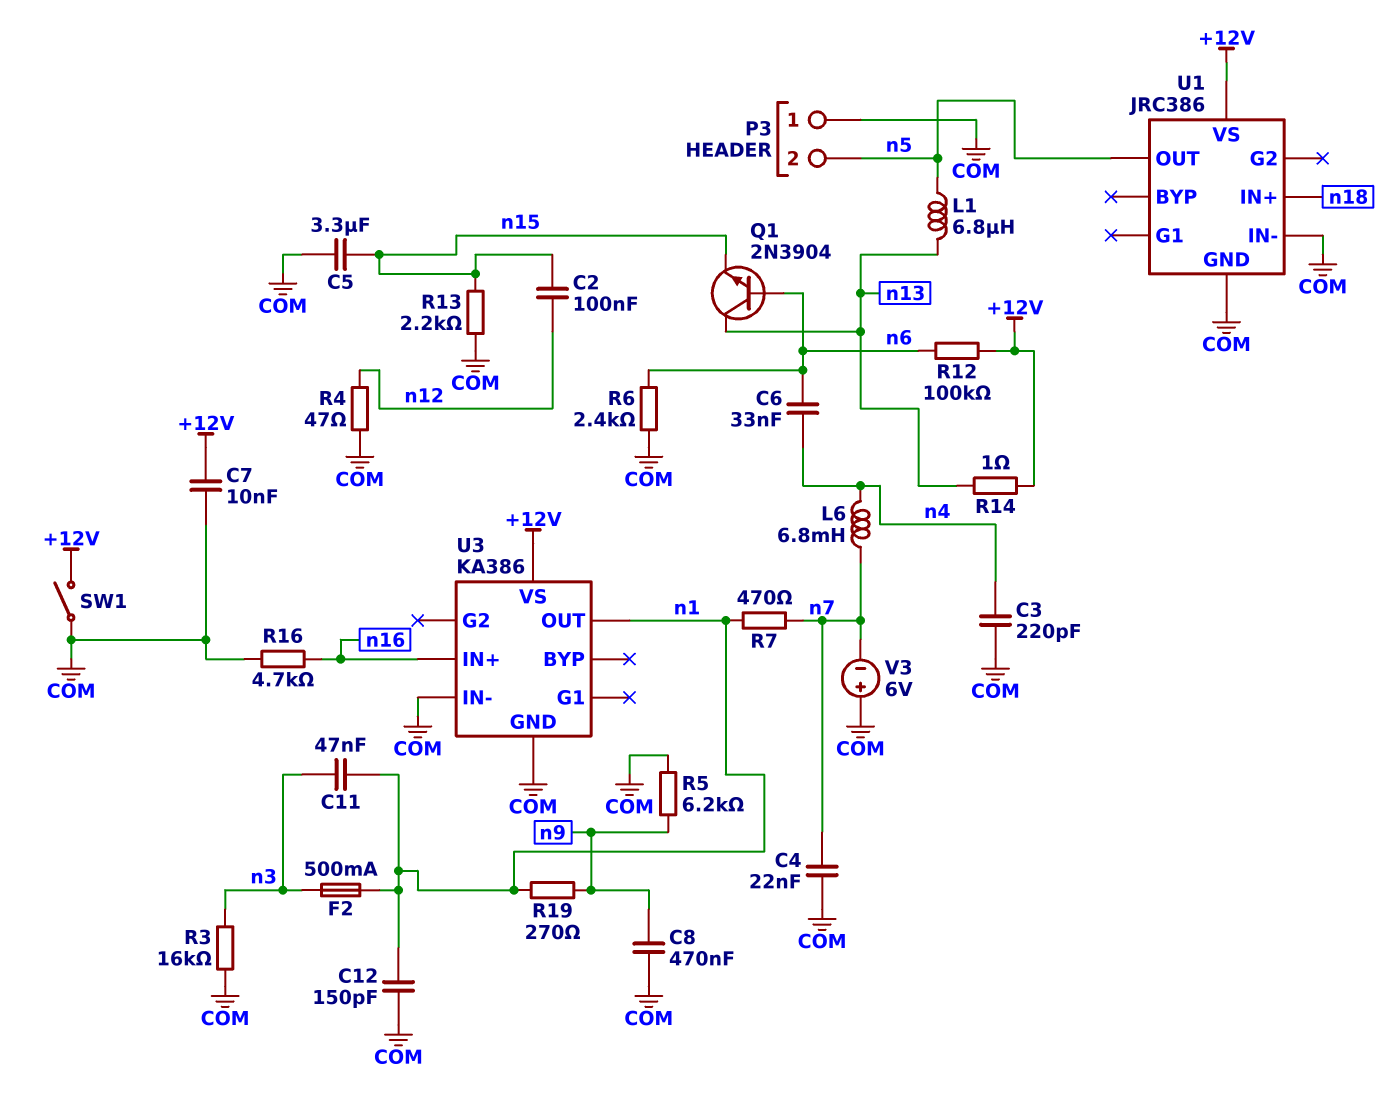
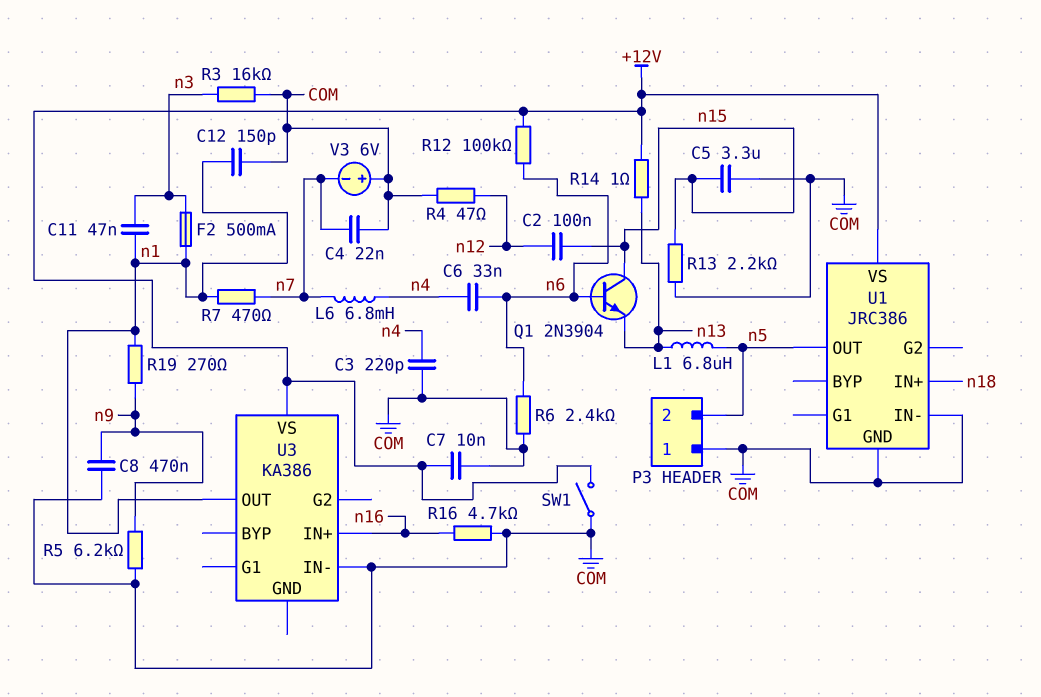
Q1: NPN 2N3904 (B n6, C n13, E n15) -> NPN 2N3904 (B n6, C n15, E n13)
U3 pin GND: COM -> none

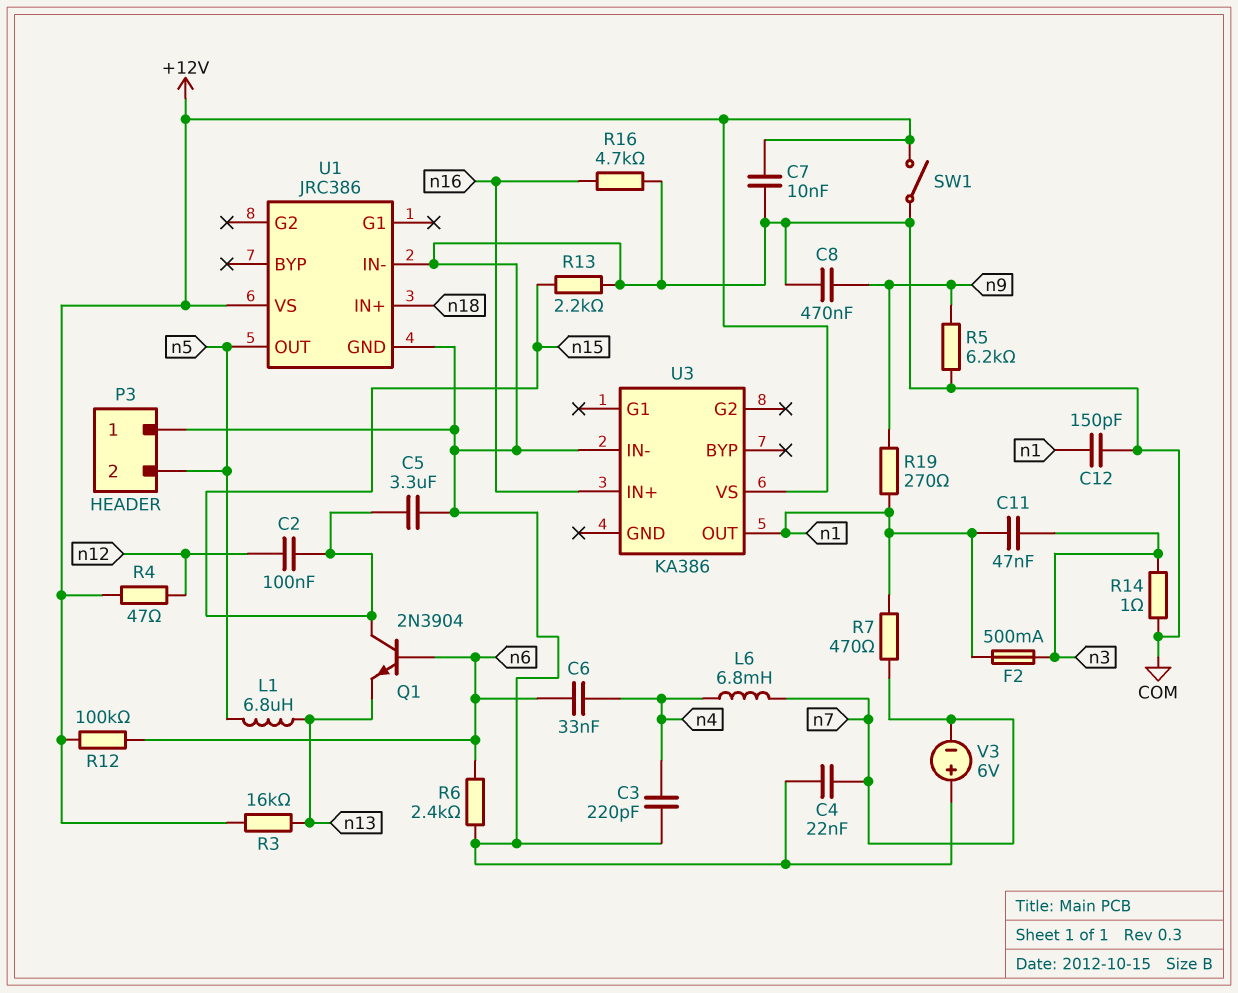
R3: 16k (COM, n3) -> 16k (+12V, n13)
R4: 47 (COM, n12) -> 47 (+12V, n12)
R14: 1 (+12V, n13) -> 1 (COM, n3)

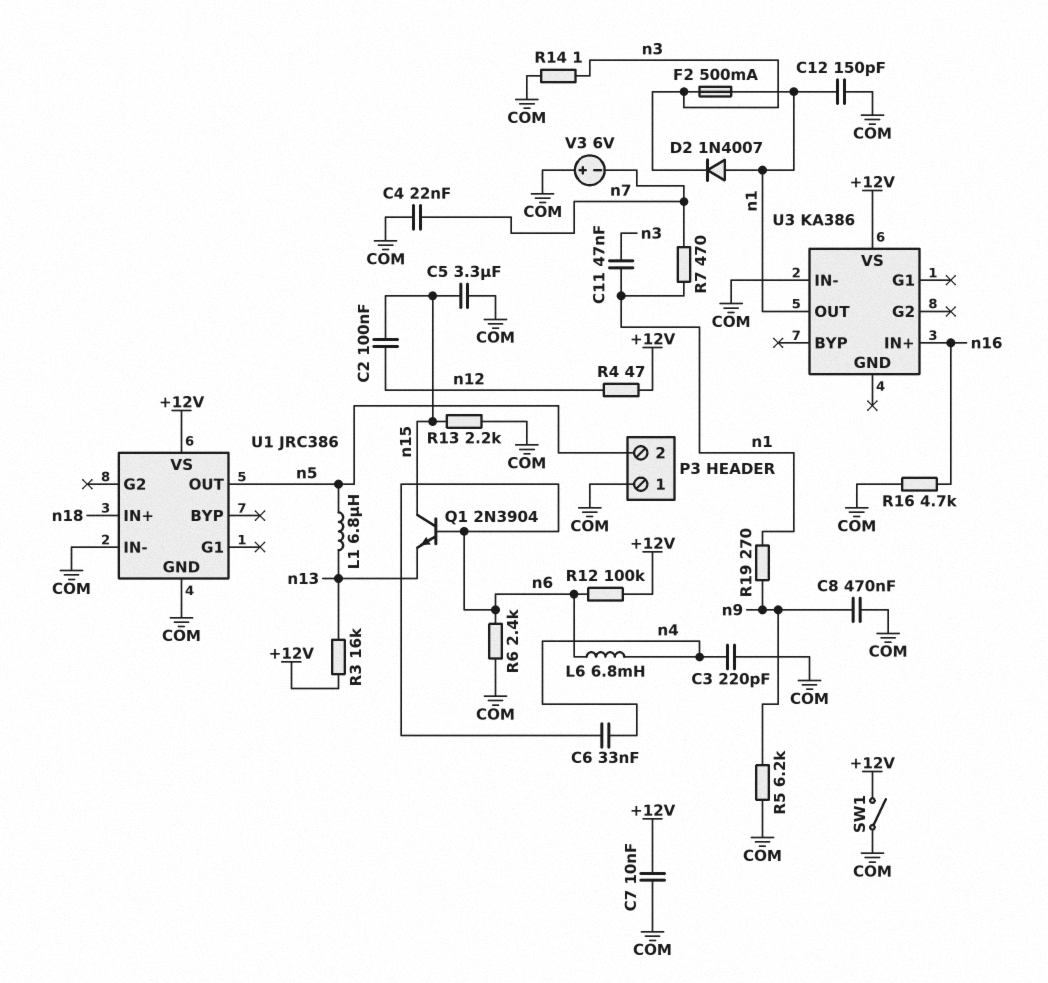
D2: none -> diode 1N4007 (A n1, K n3)
L6: 6.8mH (n4, n7) -> 6.8mH (n4, n6)

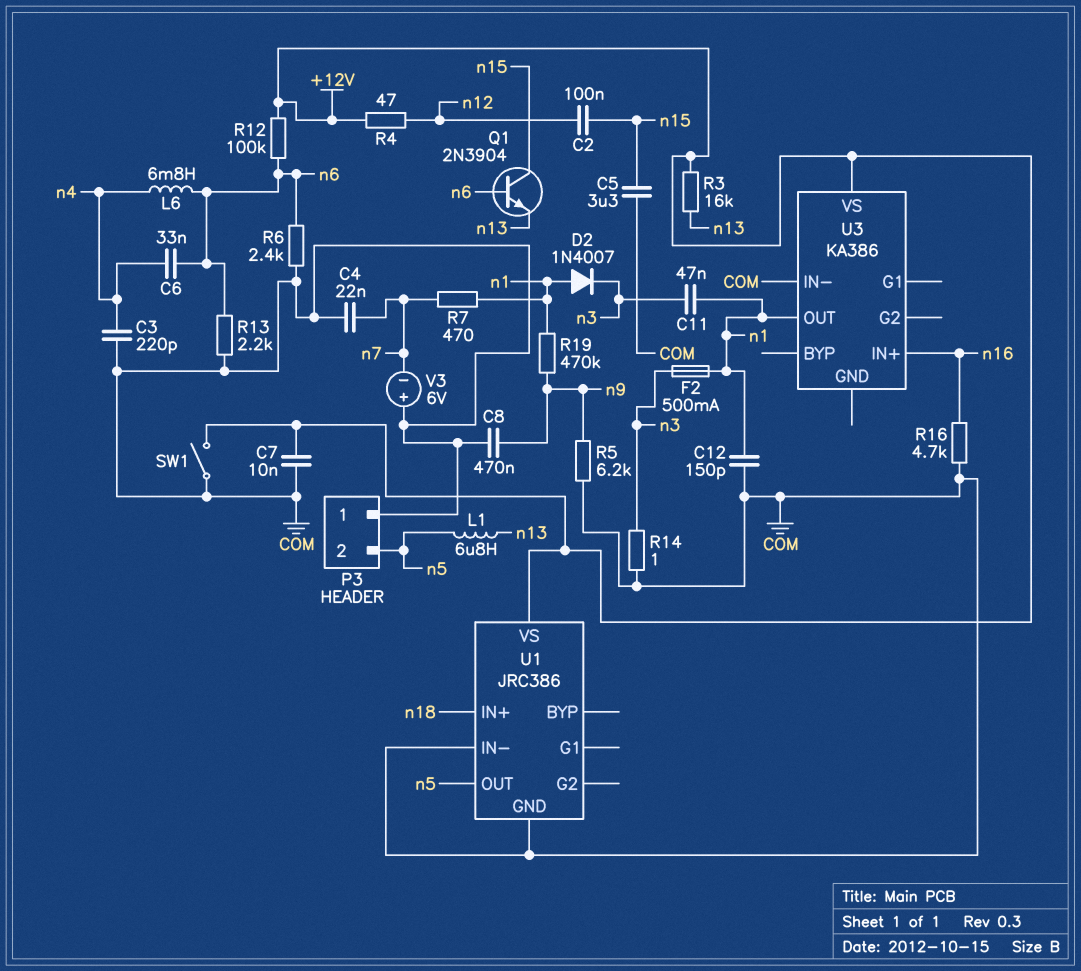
R13: 2.2k (COM, n15) -> 2.2k (COM, n6)
R19: 270 (n1, n9) -> 470k (n1, n9)

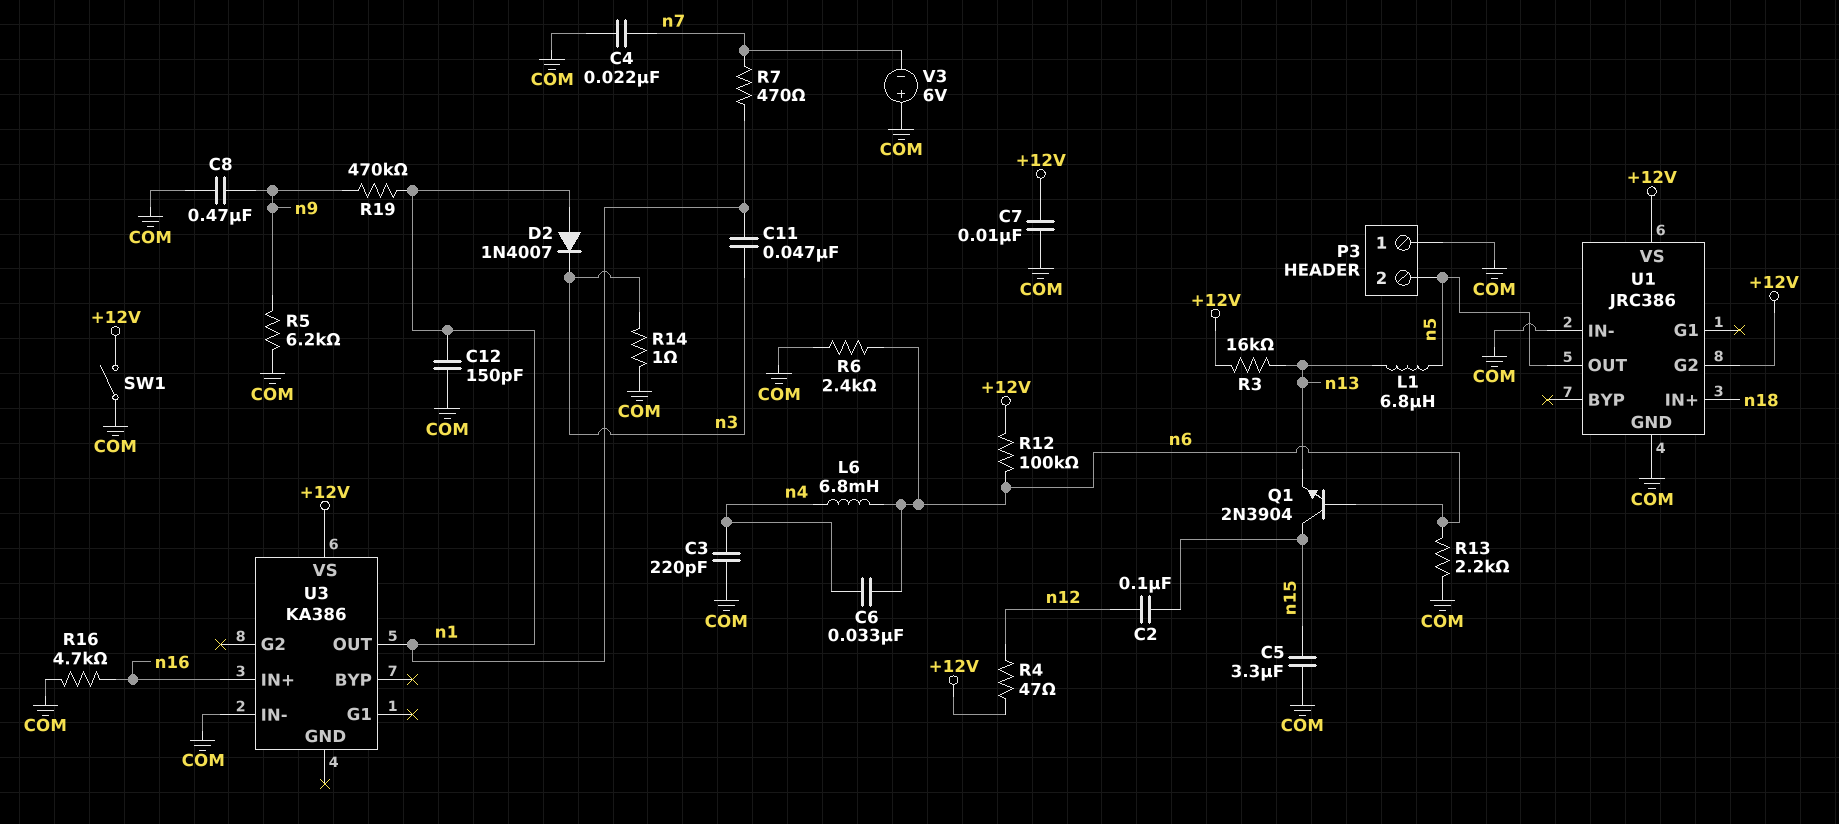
F2: 500mA (n1, n3) -> none
U1 pin G2: none -> +12V

